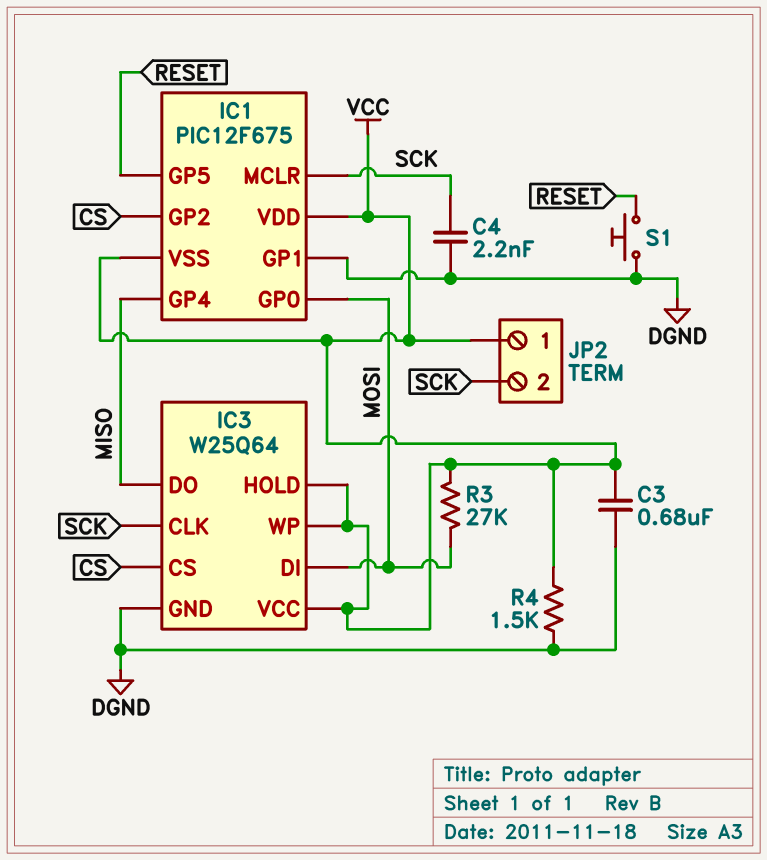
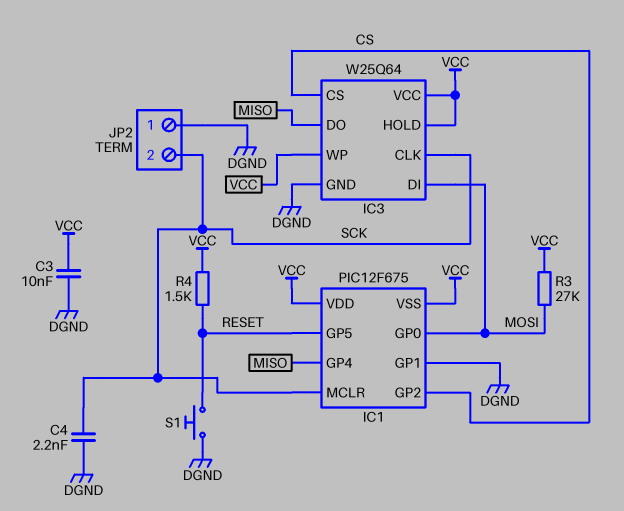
C3: 680nF (DGND, VCC) -> 10nF (DGND, VCC)
JP2 pin 1: VCC -> DGND
R4: 1.5k (DGND, VCC) -> 1.5k (RESET, VCC)

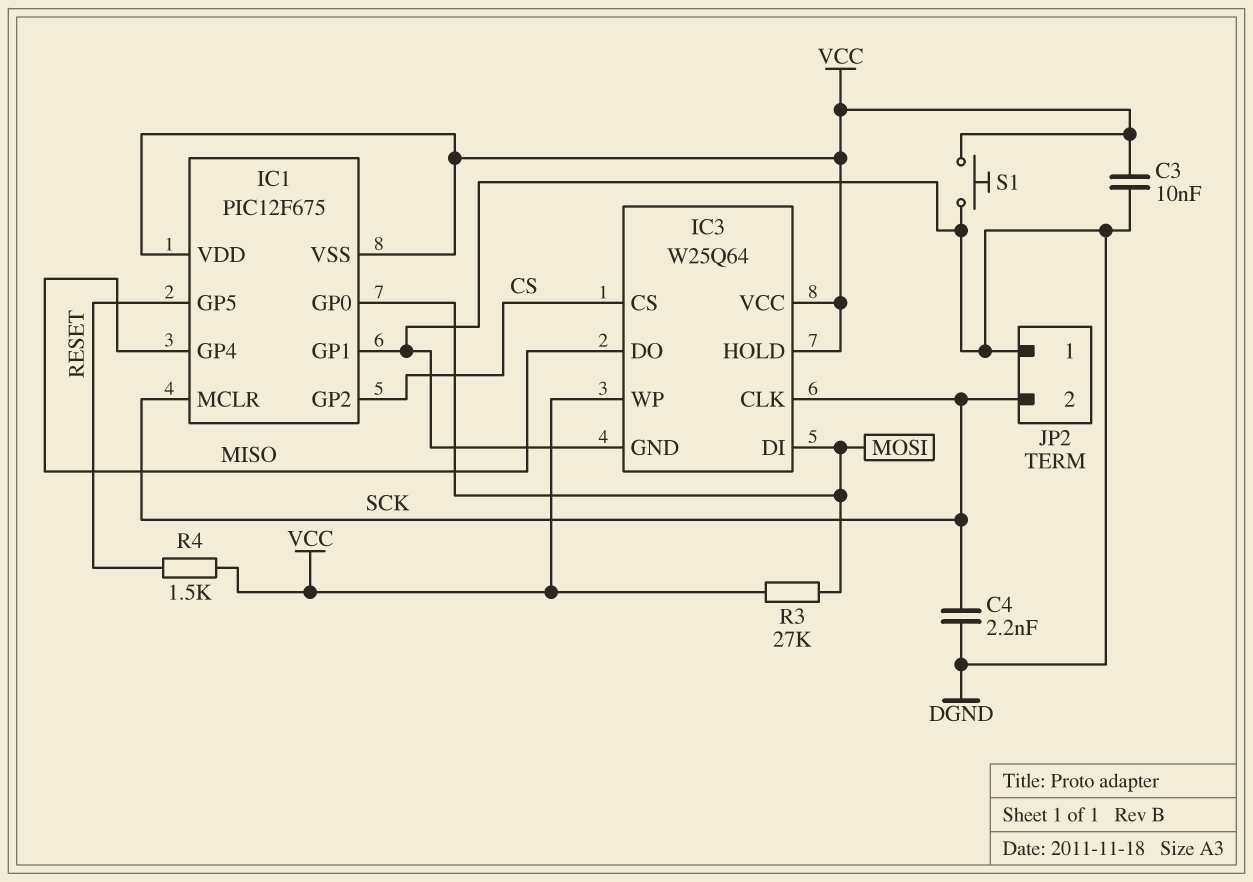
S1: button (DGND, RESET) -> button (DGND, VCC)

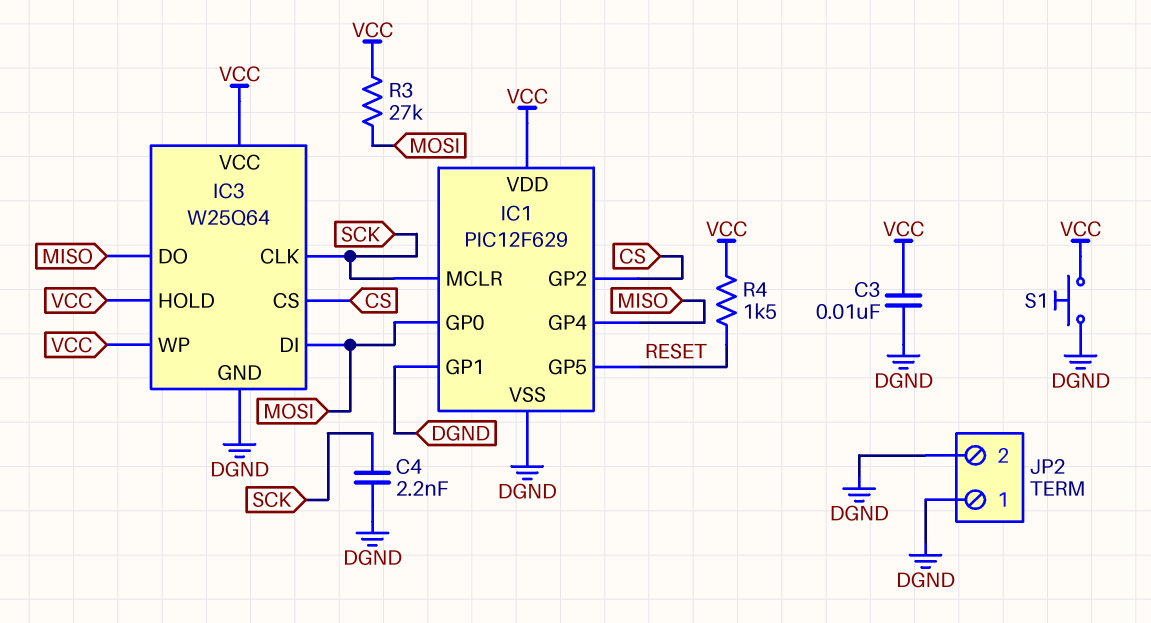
IC1: PIC12F675 -> PIC12F629
IC1 pin VSS: VCC -> DGND
JP2 pin 2: SCK -> DGND

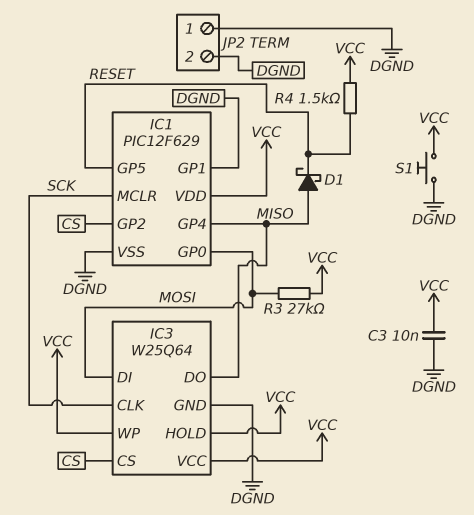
C4: 2.2nF (DGND, SCK) -> none
D1: none -> schottky (A MISO, K RESET)

